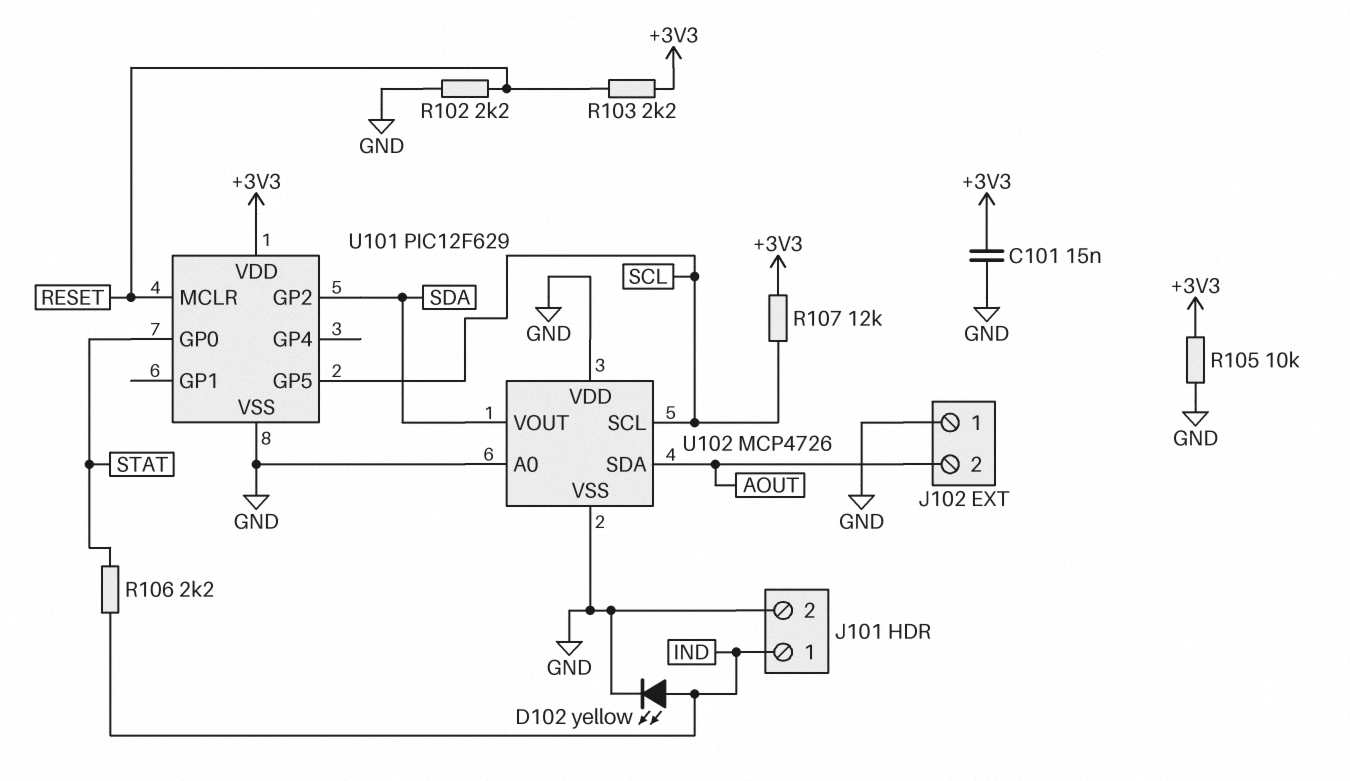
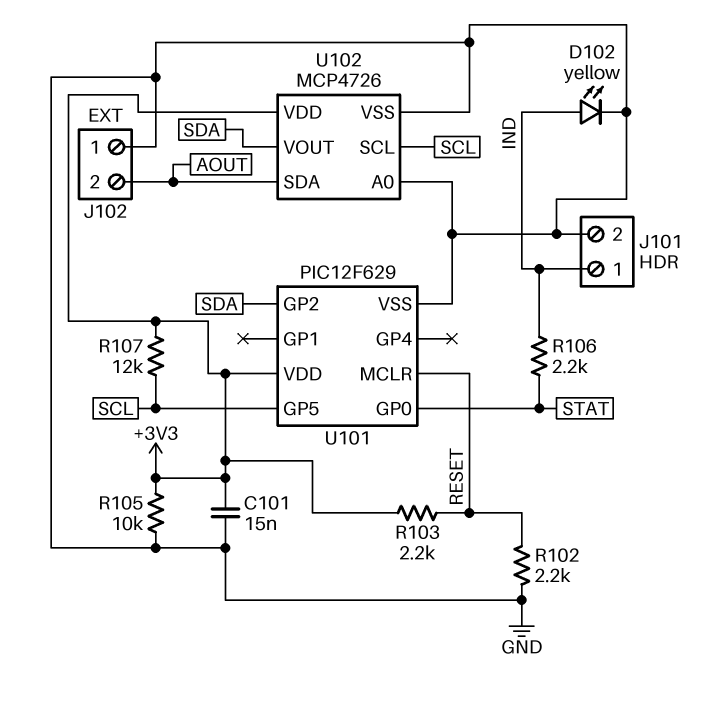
U102 pin VDD: GND -> +3V3

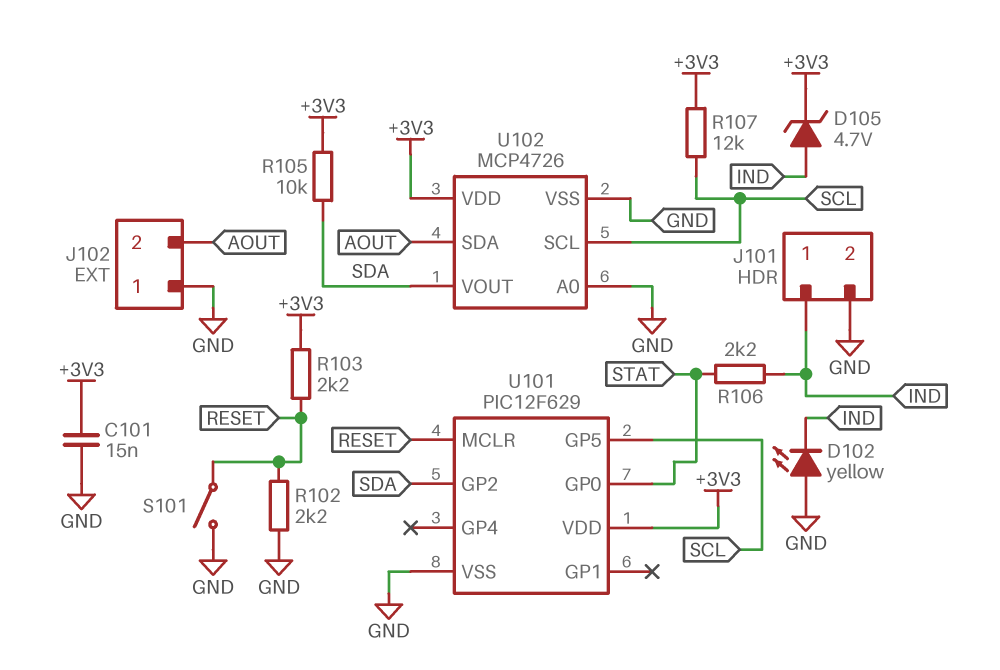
D102: LED yellow (A IND, K GND) -> LED yellow (A GND, K IND)
D105: none -> zener 4.7V (A IND, K +3V3)
R105: 10k (+3V3, GND) -> 10k (+3V3, SDA)
S101: none -> switch (GND, RESET)

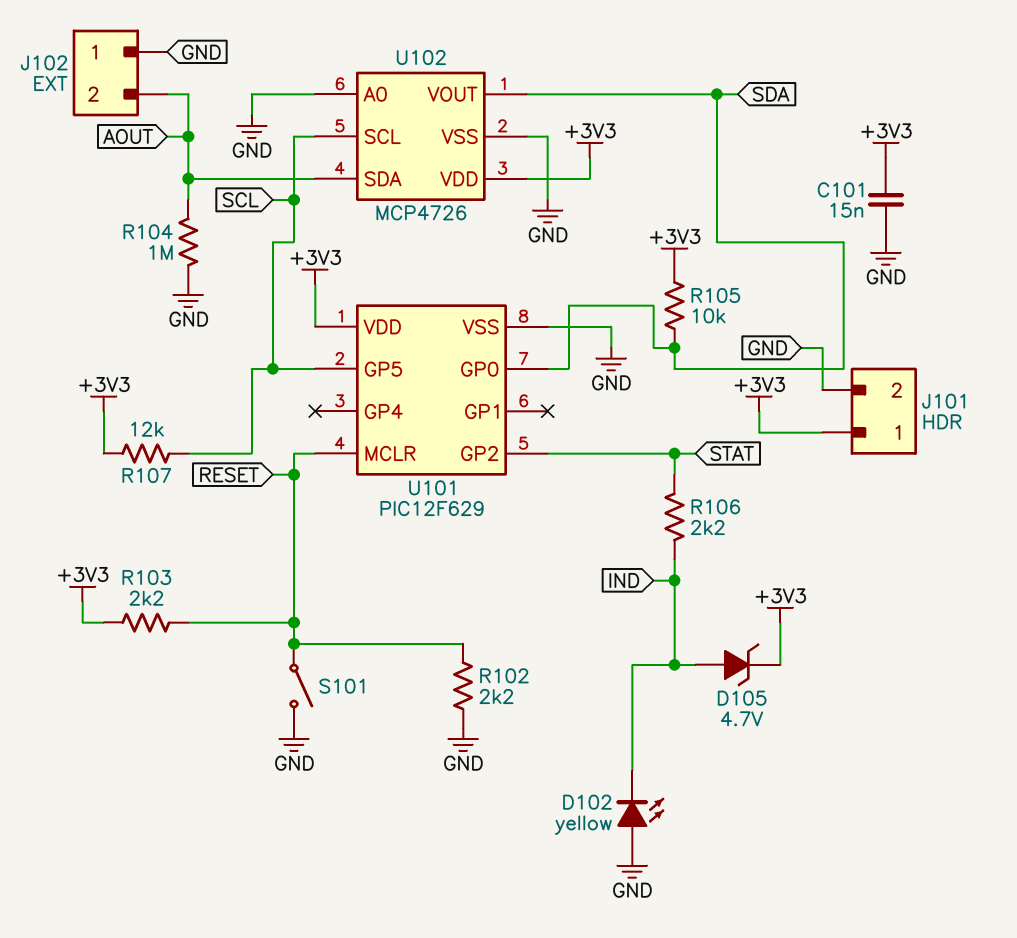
J101 pin 1: IND -> +3V3
R104: none -> 1M (AOUT, GND)
U101 pin GP0: STAT -> SDA
U101 pin GP2: SDA -> STAT

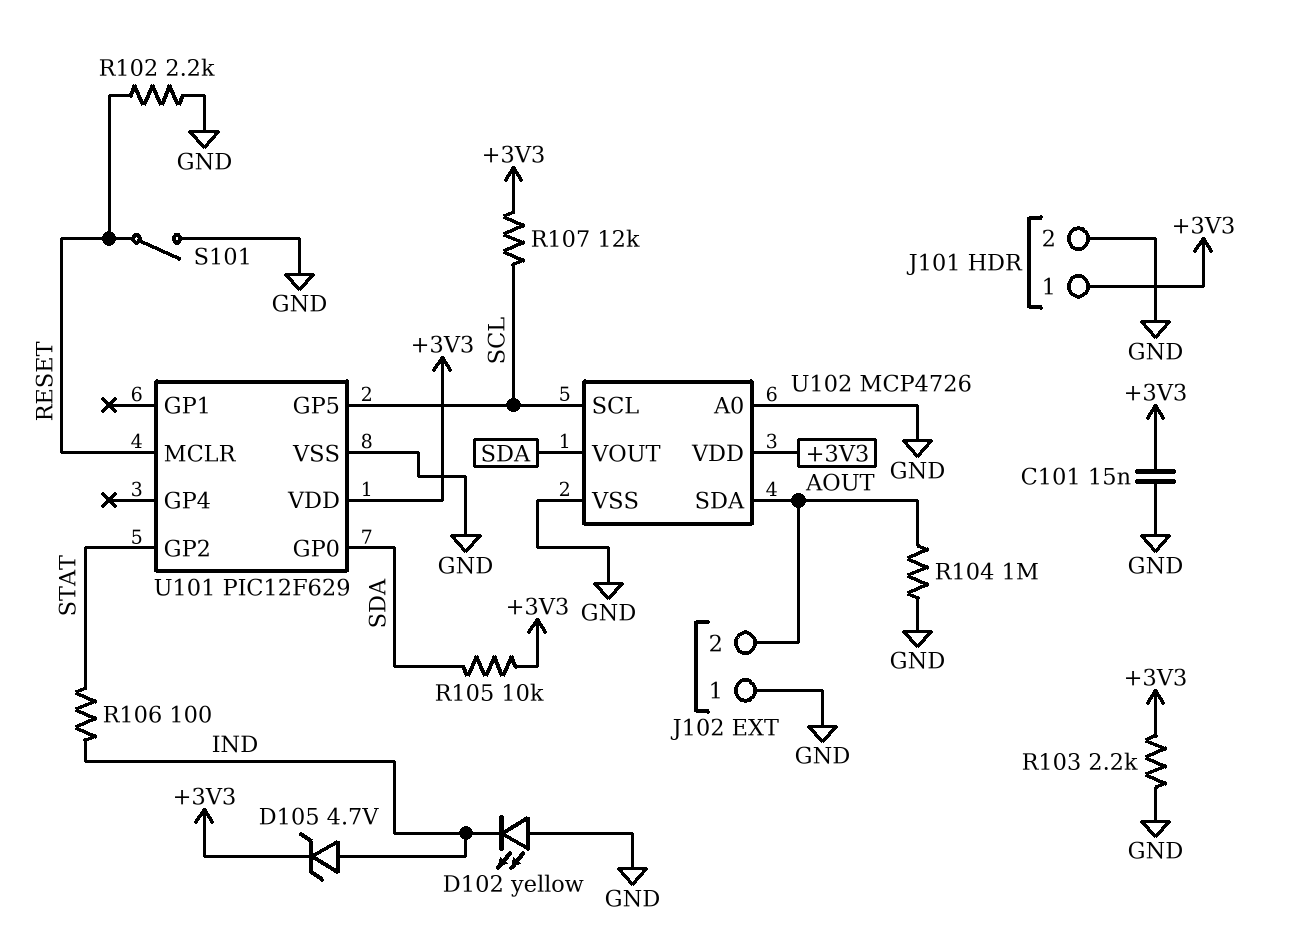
R103: 2.2k (+3V3, RESET) -> 2.2k (+3V3, GND)
R106: 2.2k (IND, STAT) -> 100 (IND, STAT)

